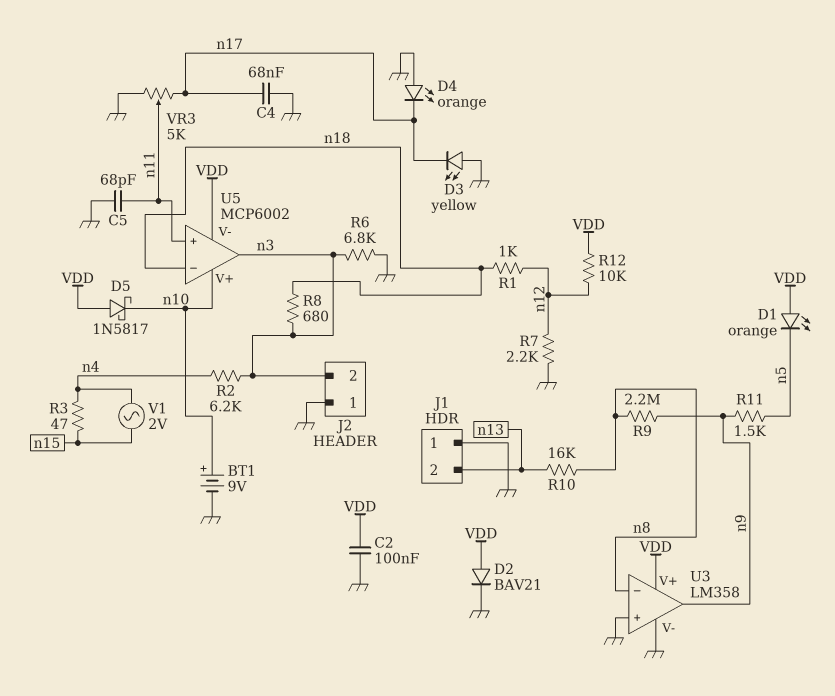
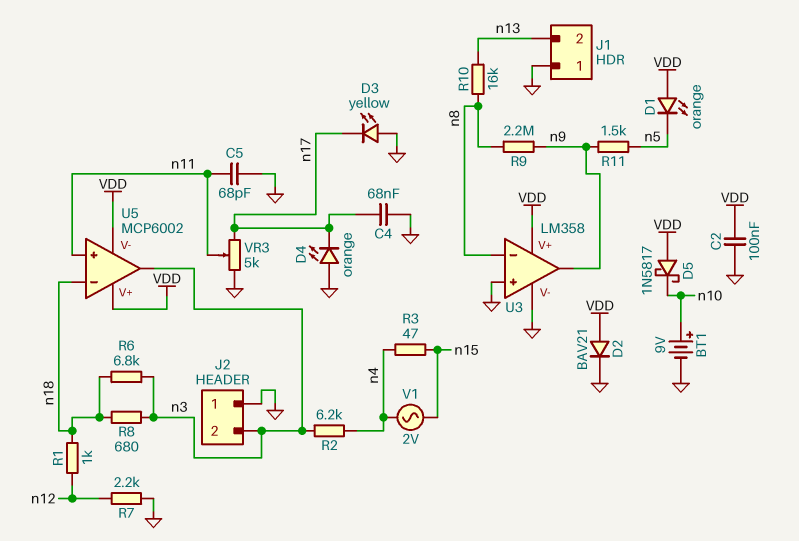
R6: 6.8k (GND, n3) -> 6.8k (n3, n18)
R12: 10k (VDD, n12) -> none
U5 pin V+: n10 -> VDD

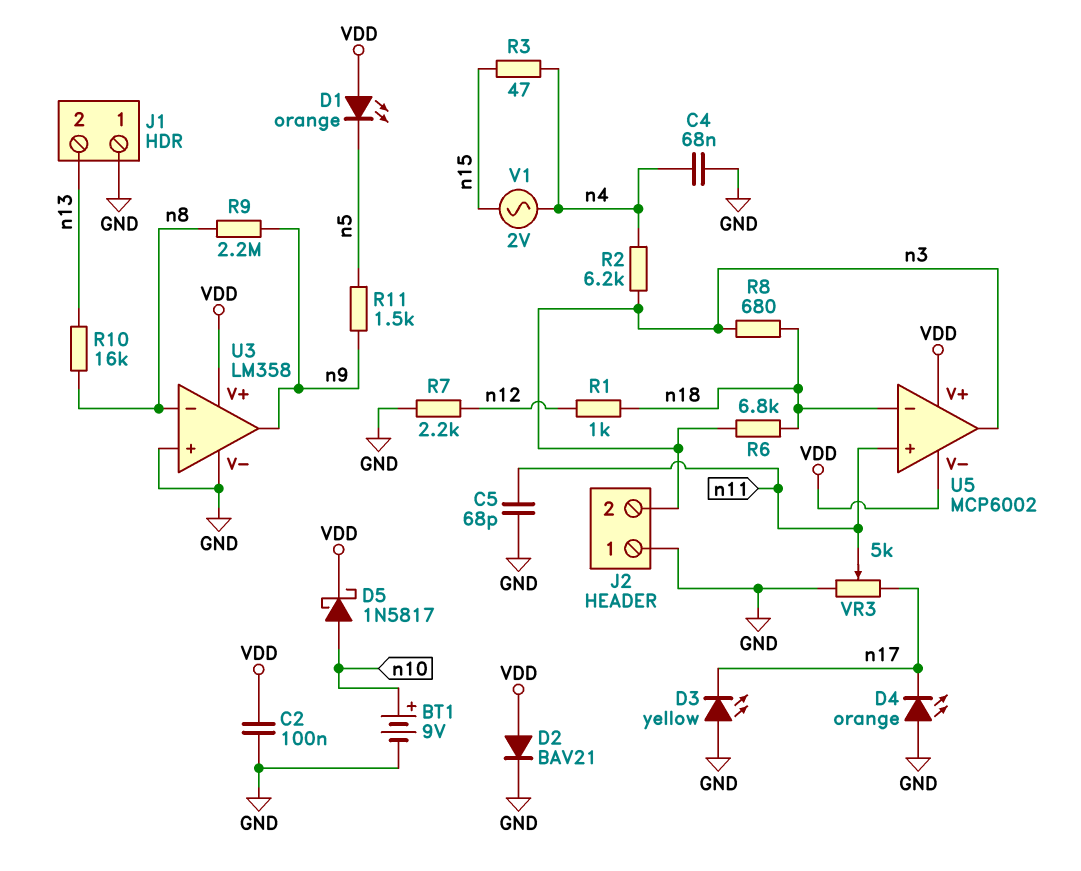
C4: 68nF (GND, n17) -> 68nF (GND, n4)
D5: schottky 1N5817 (A VDD, K n10) -> schottky 1N5817 (A n10, K VDD)

